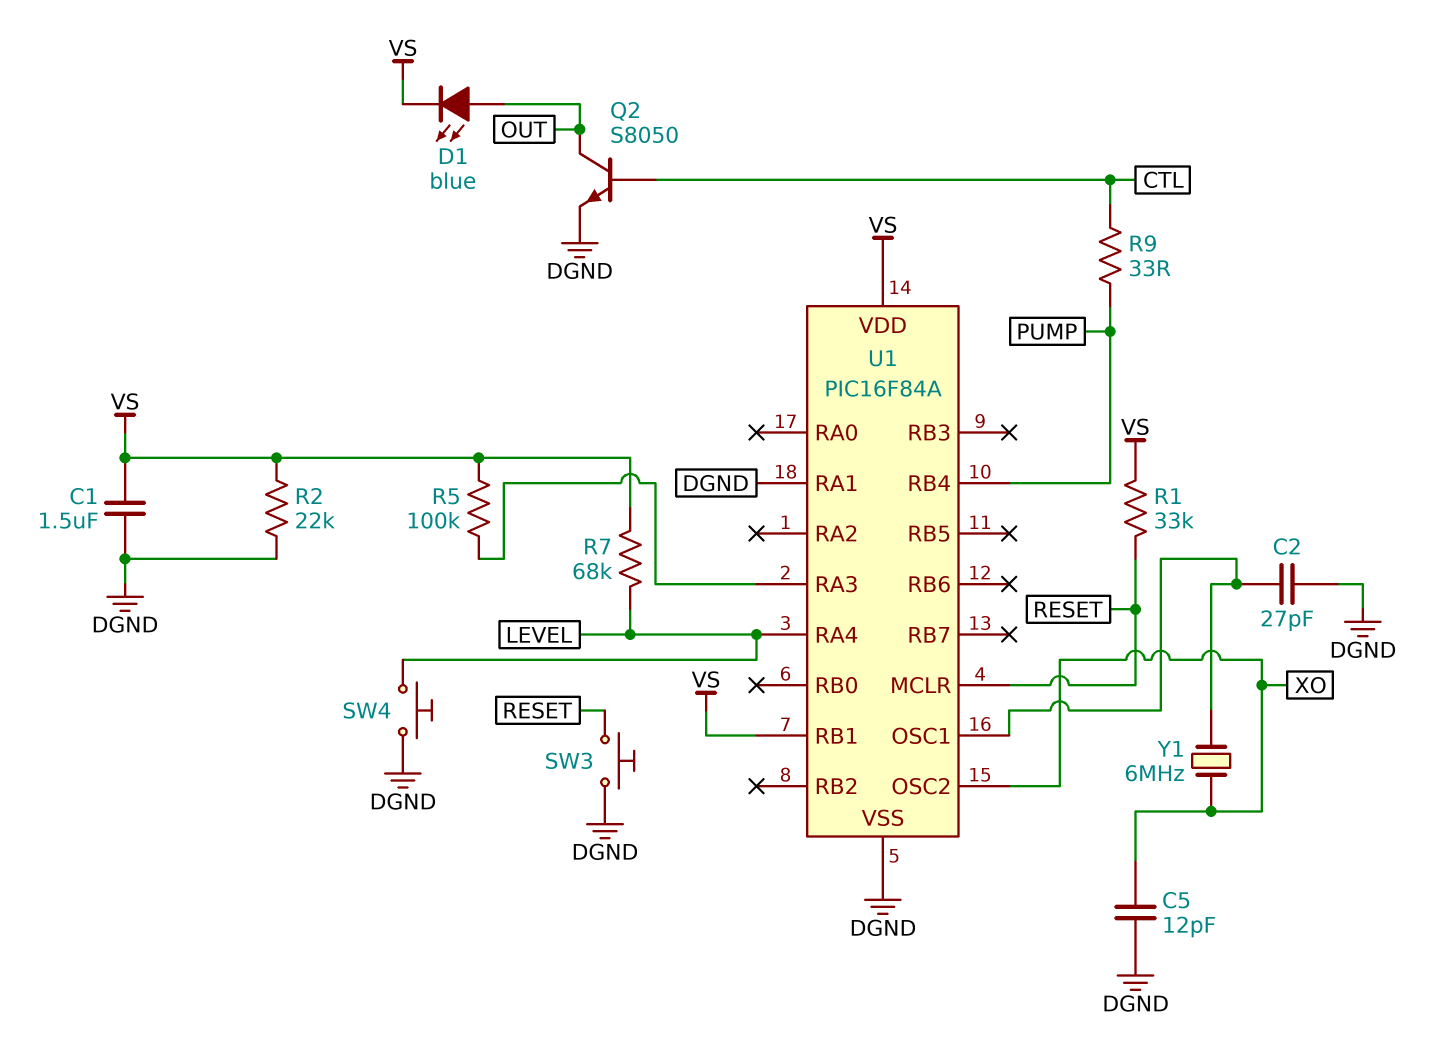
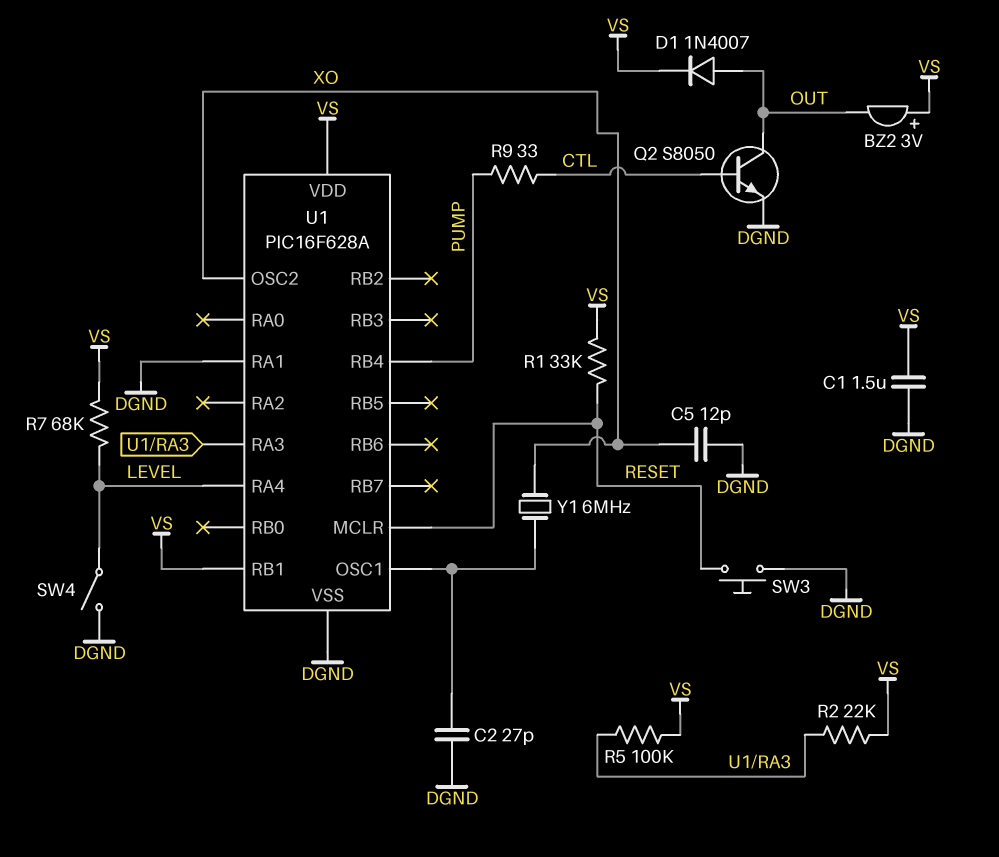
BZ2: none -> buzzer 3V (plus VS, minus OUT)
D1: LED blue (A OUT, K VS) -> diode 1N4007 (A OUT, K VS)
R2: 22k (DGND, VS) -> 22k (U1/RA3, VS)
SW4: button (DGND, LEVEL) -> switch (DGND, LEVEL)
U1: PIC16F84A -> PIC16F628A

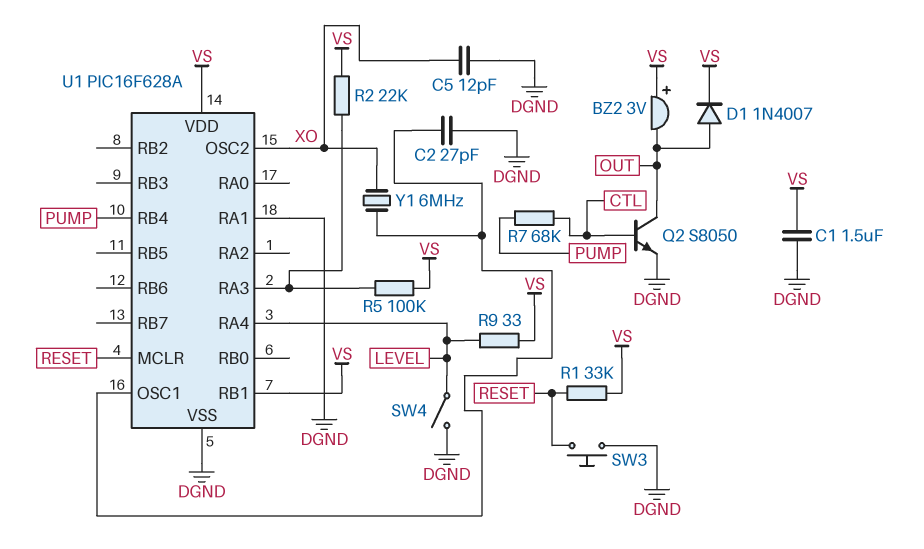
R7: 68k (LEVEL, VS) -> 68k (CTL, PUMP)
R9: 33 (CTL, PUMP) -> 33 (LEVEL, VS)

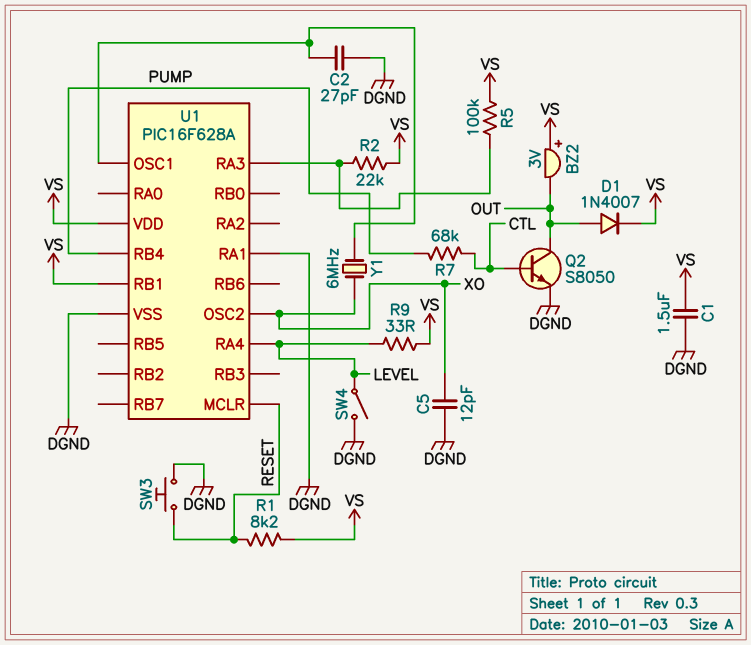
R1: 33k (RESET, VS) -> 8.2k (RESET, VS)

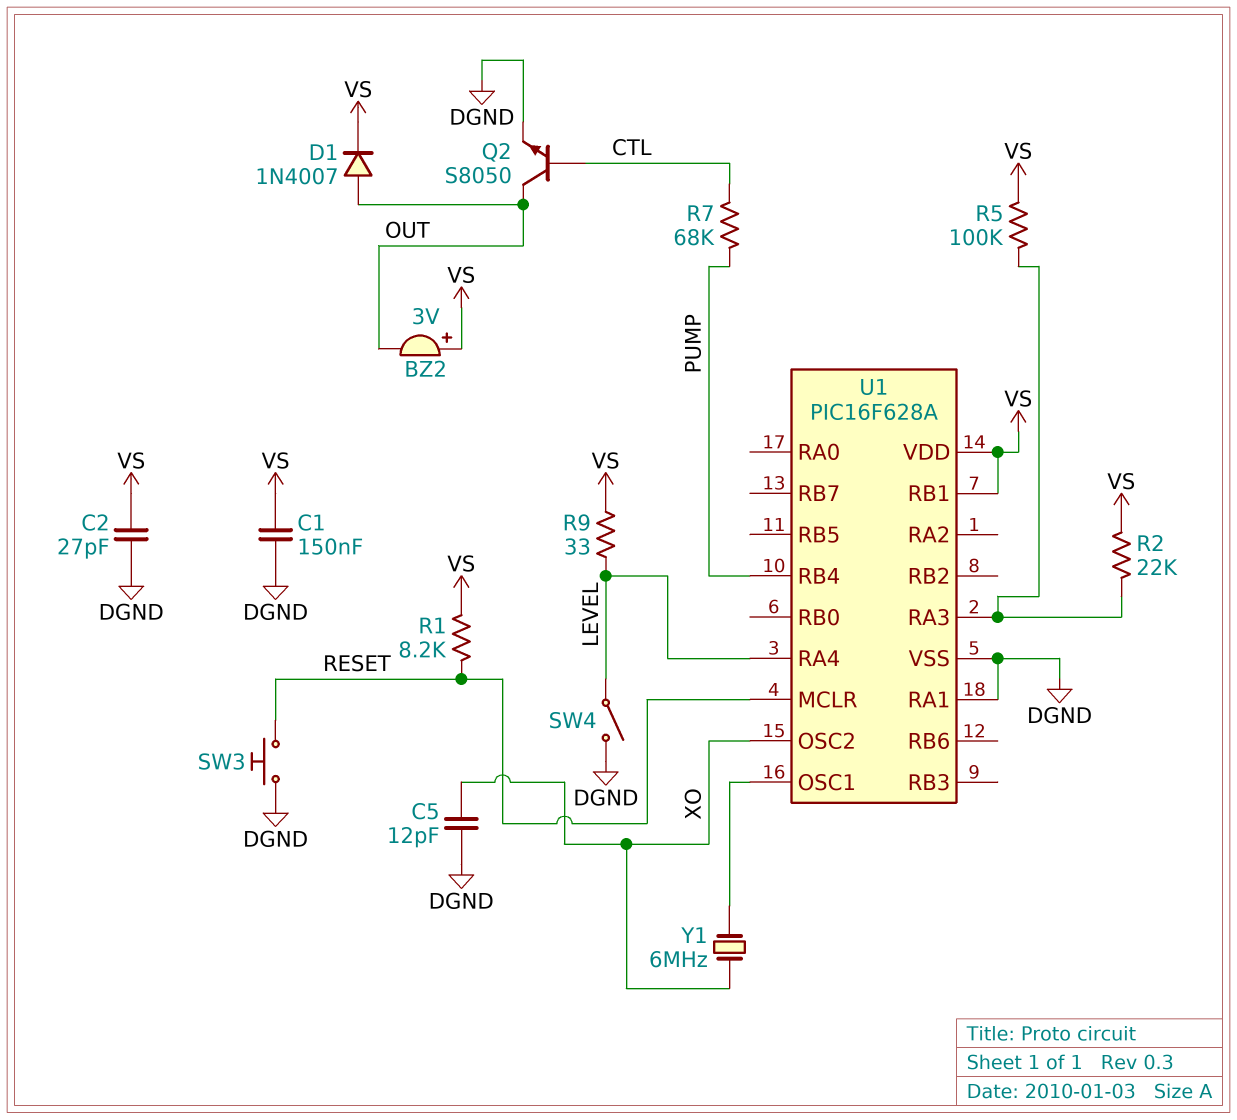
C1: 1.5uF (DGND, VS) -> 150nF (DGND, VS)
C2: 27pF (DGND, U1/OSC1) -> 27pF (DGND, VS)

